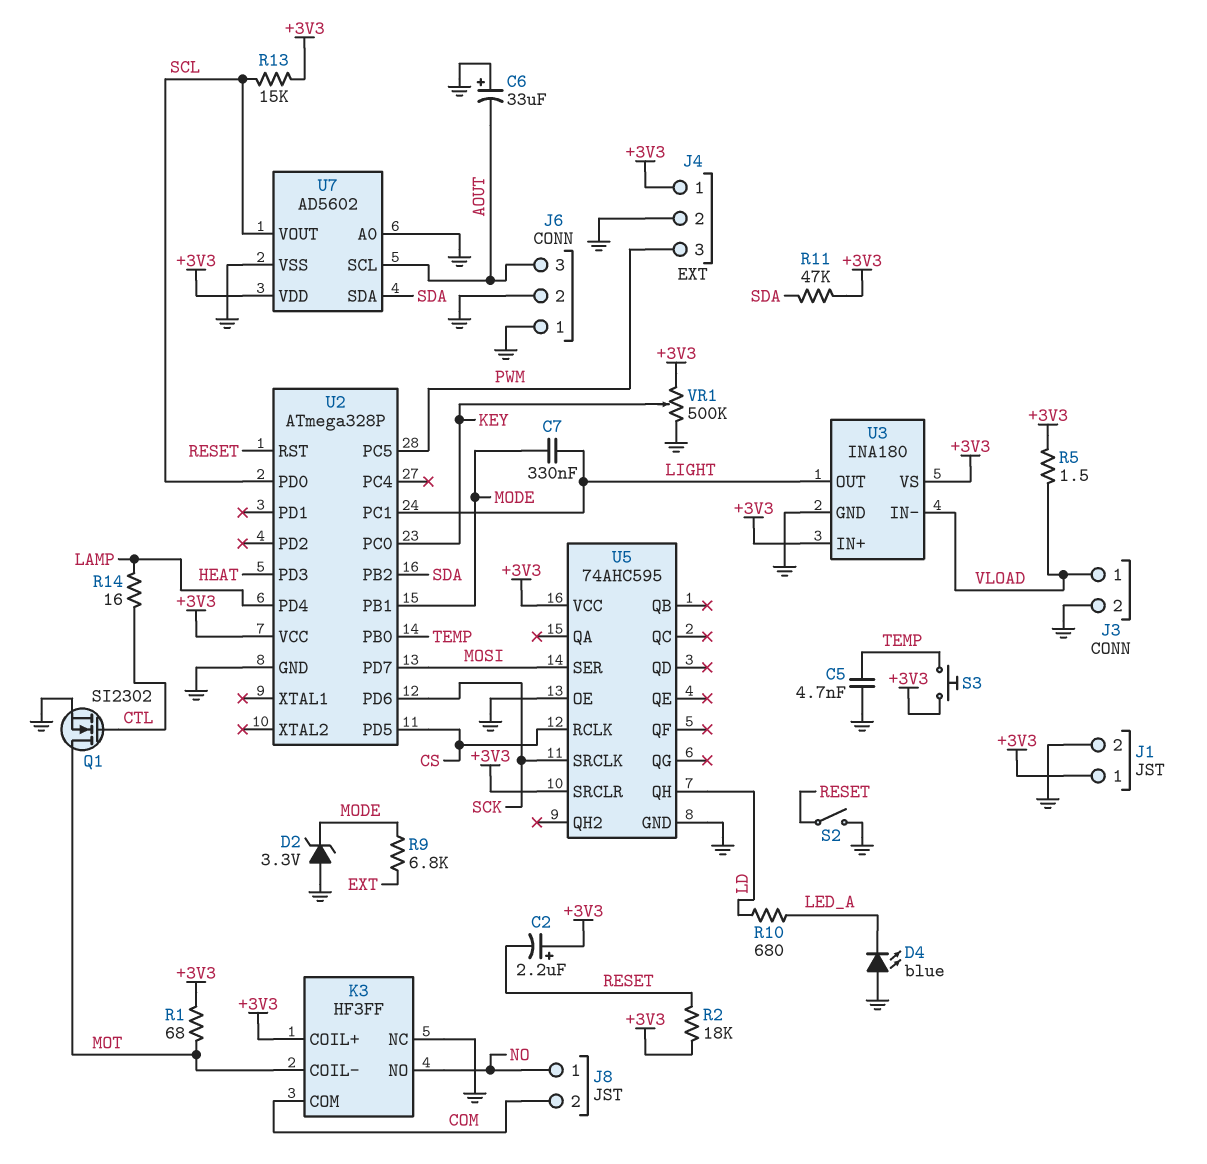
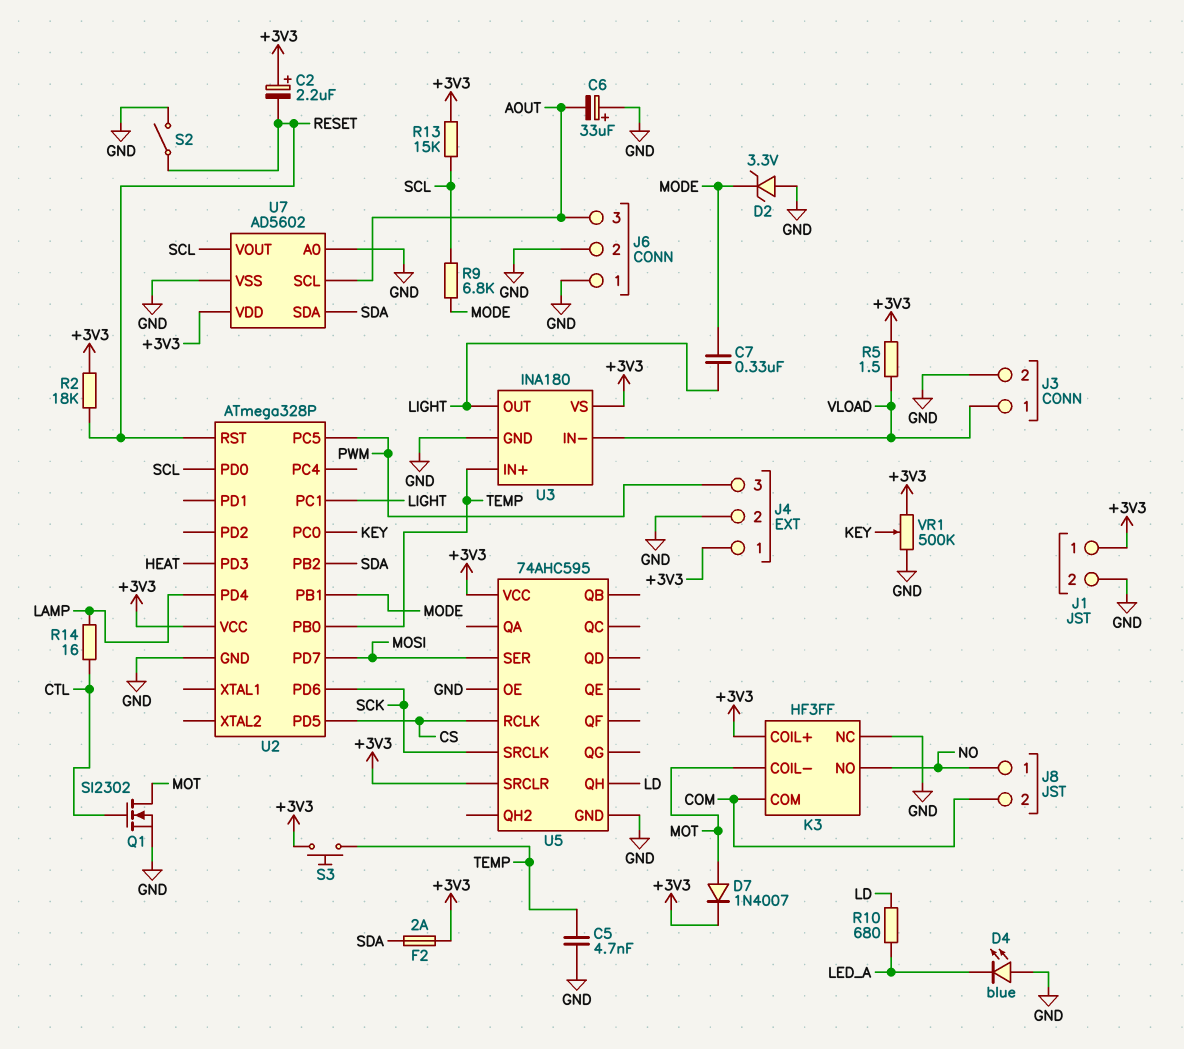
D7: none -> diode 1N4007 (A MOT, K +3V3)
F2: none -> 2A (+3V3, SDA)
R1: 68 (+3V3, MOT) -> none
R9: 6.8k (EXT, MODE) -> 6.8k (MODE, SCL)
R11: 47k (+3V3, SDA) -> none
U3 pin IN+: +3V3 -> TEMP

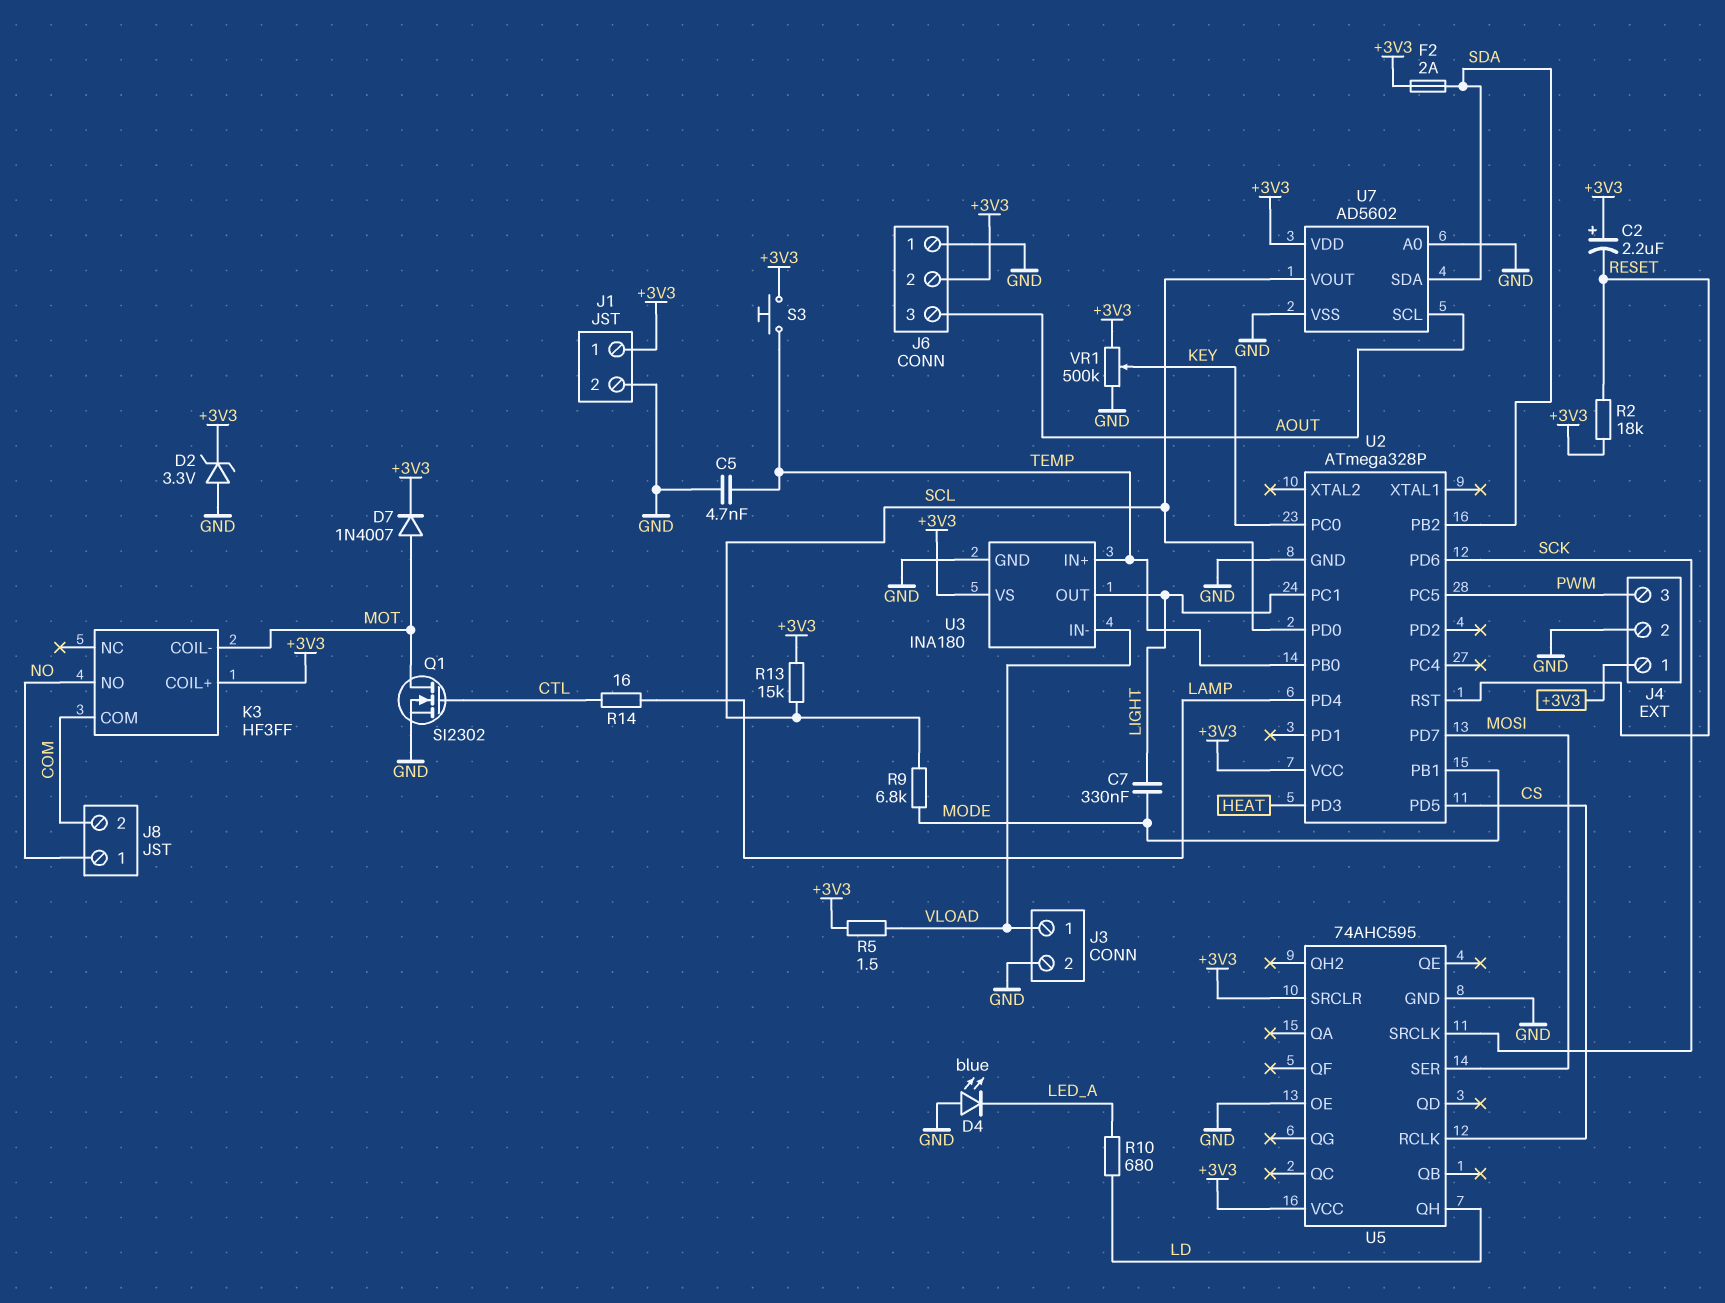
C6: 33uF (plus GND, minus AOUT) -> none
D2: zener 3.3V (A GND, K MODE) -> zener 3.3V (A GND, K +3V3)
J6 pin 2: GND -> +3V3
K3 pin NC: GND -> none
S2: switch (GND, RESET) -> none

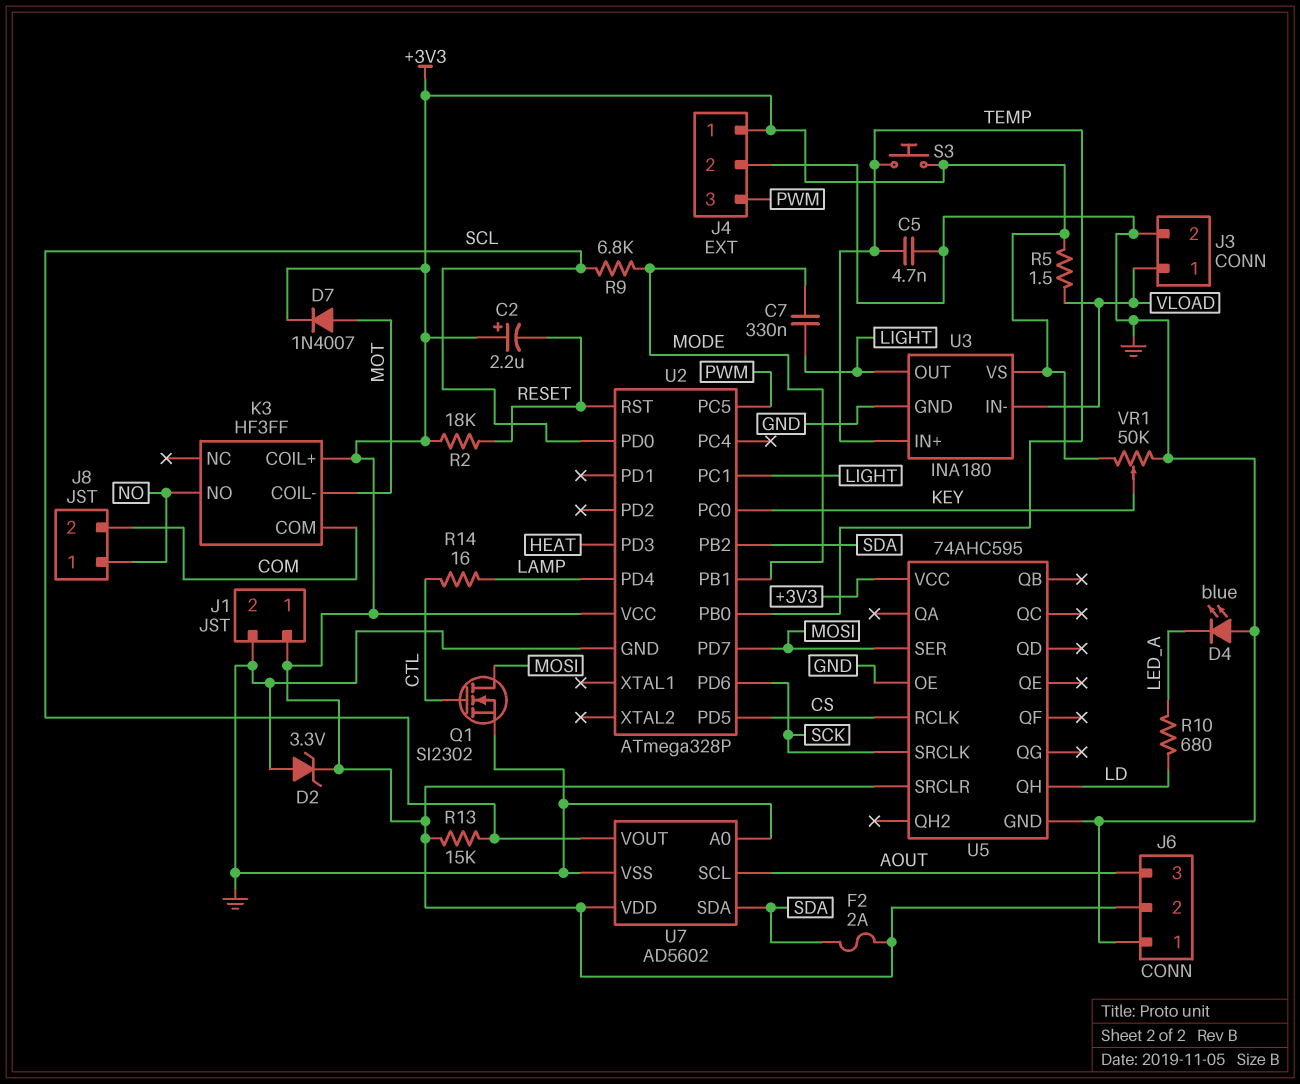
Q1: NMOS SI2302 (G CTL, D MOT, S GND) -> NMOS SI2302 (G CTL, D MOSI, S GND)
VR1: 500k (+3V3, GND, wiper KEY) -> 50k (+3V3, GND, wiper KEY)

